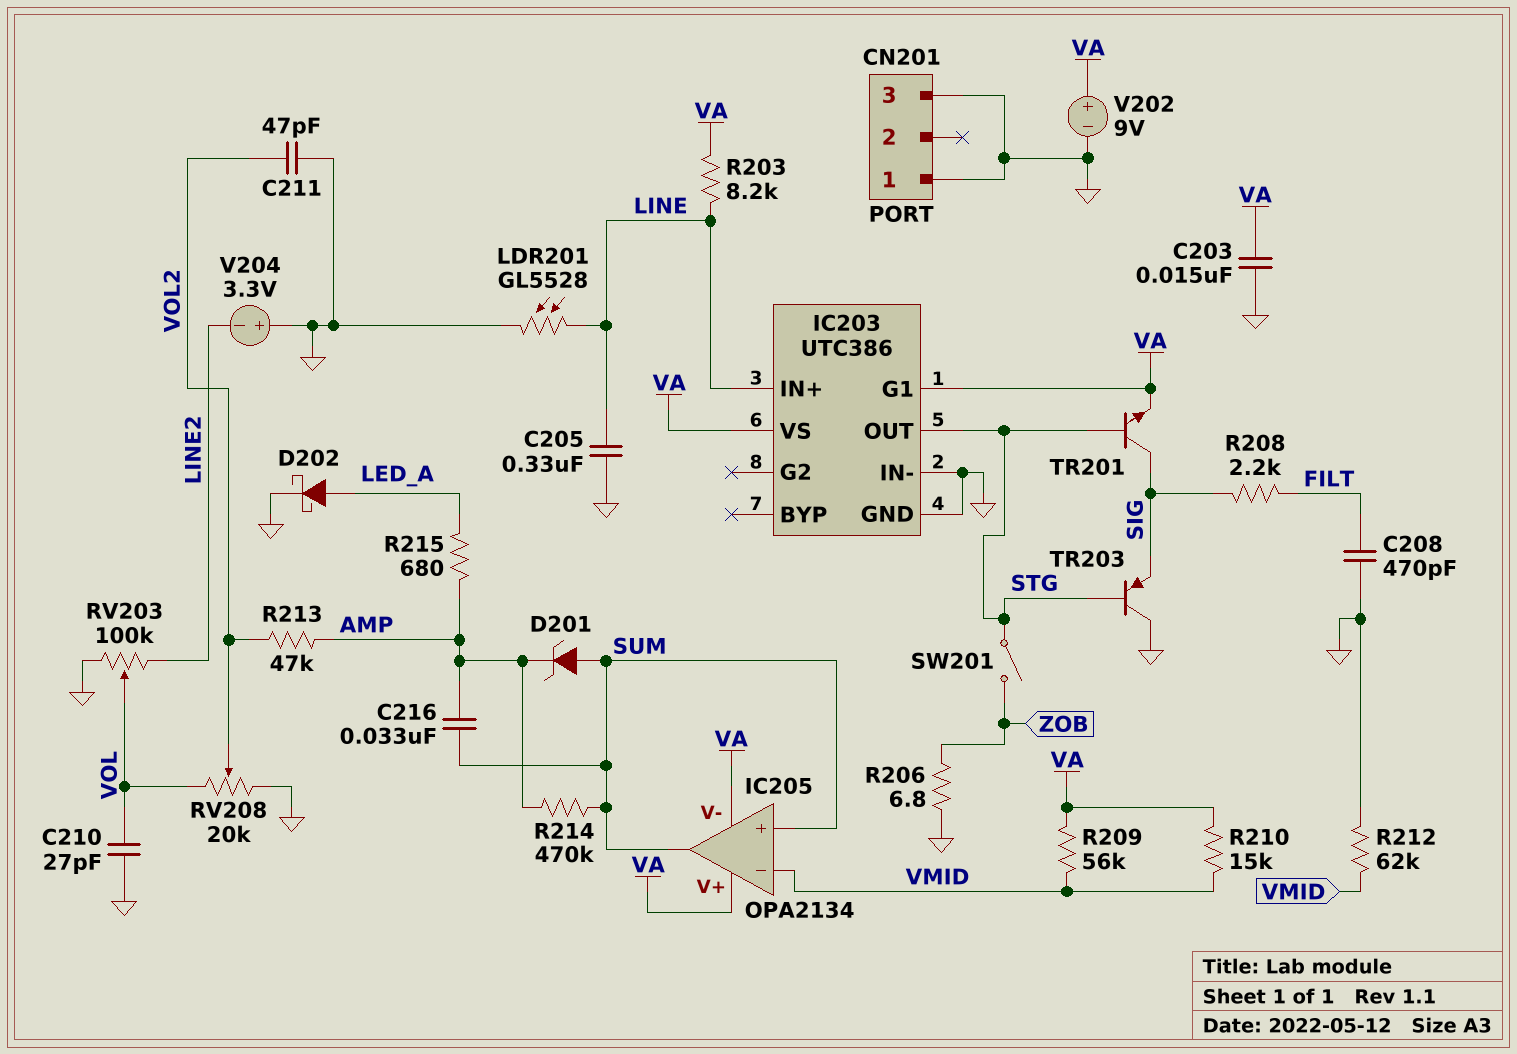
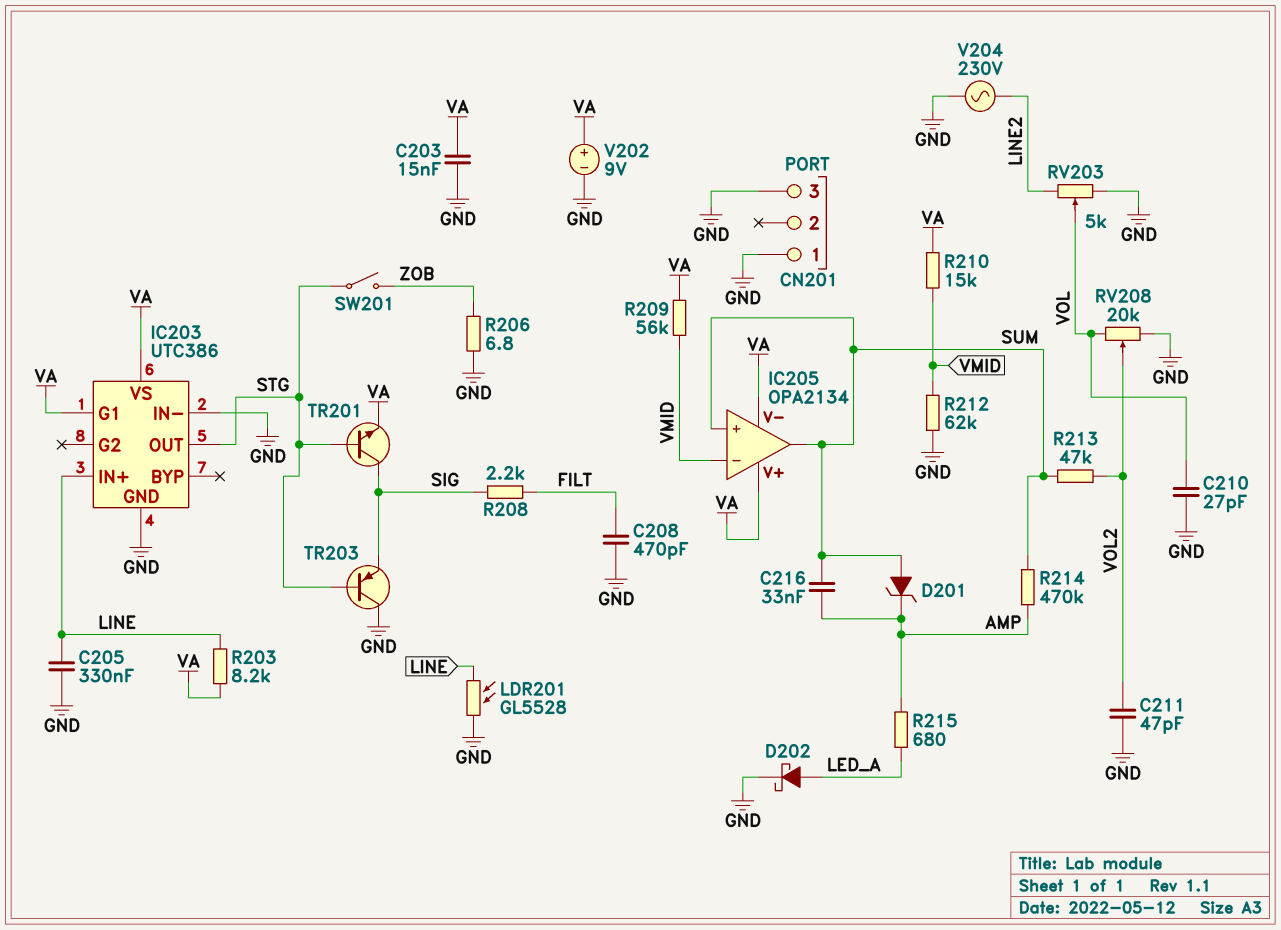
R213: 47k (AMP, VOL2) -> 47k (SUM, VOL2)
RV203: 100k (GND, LINE2, wiper VOL) -> 5k (GND, LINE2, wiper VOL)
V204: 3.3V (plus GND, minus LINE2) -> AC 230V (GND, LINE2)

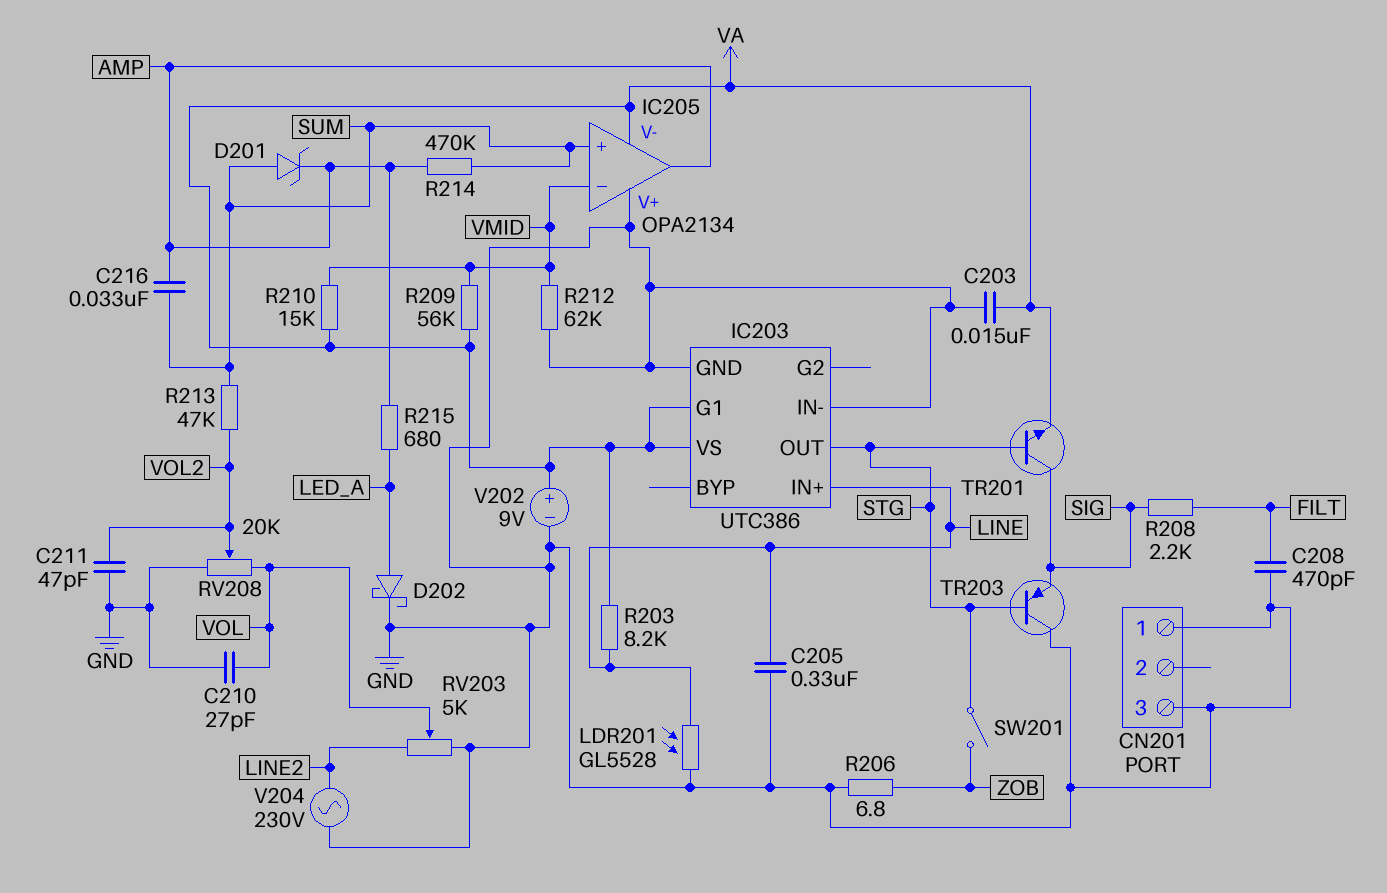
IC205 pin V+: VA -> GND
IC205 pin out: SUM -> AMP

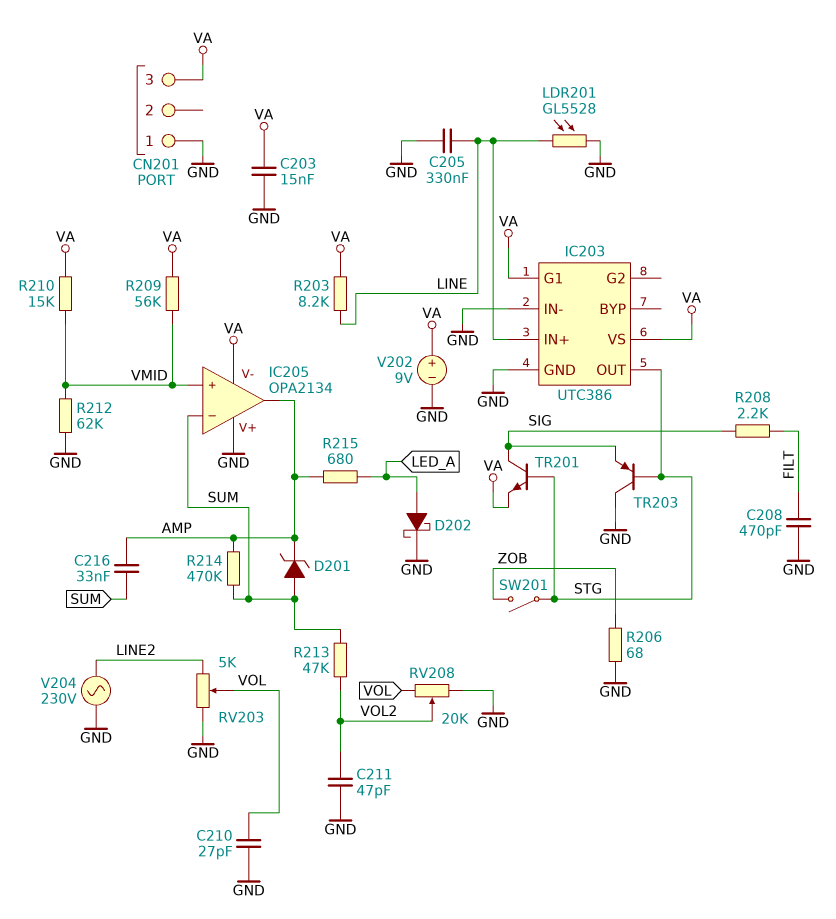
CN201 pin 3: GND -> VA
IC205 pin in+: SUM -> VMID
IC205 pin in-: VMID -> SUM
R206: 6.8 (GND, ZOB) -> 68 (GND, ZOB)

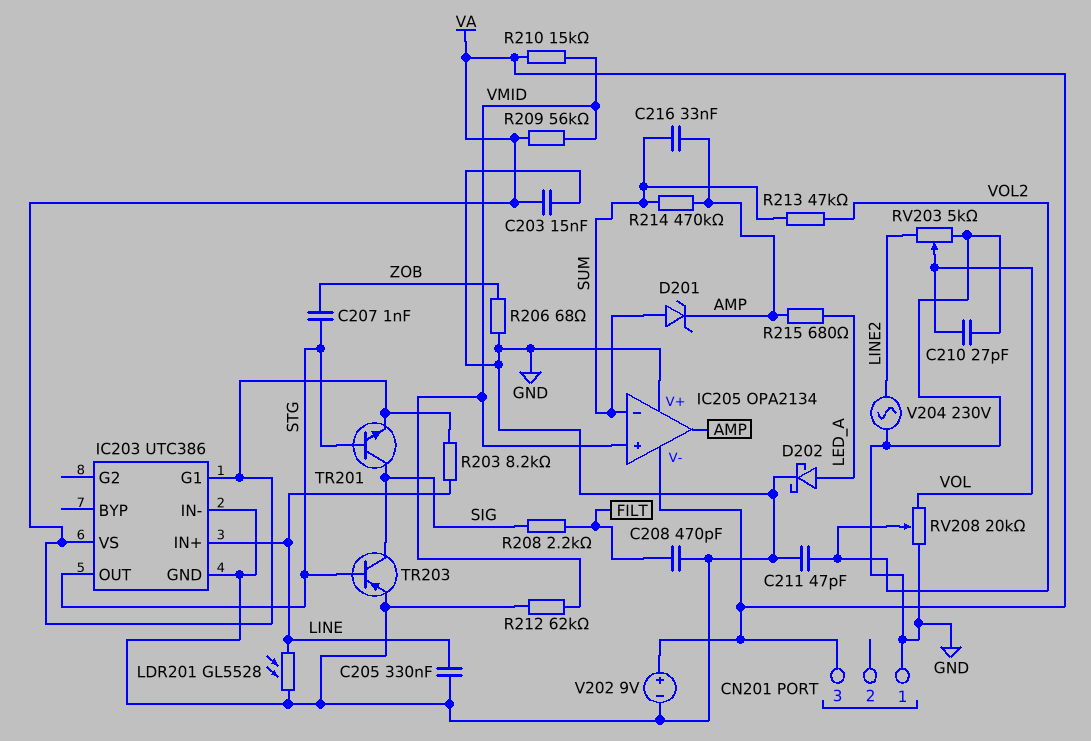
C207: none -> 1nF (STG, ZOB)
SW201: switch (STG, ZOB) -> none
TR203: PNP (B STG, C GND, E SIG) -> PNP (B STG, C SIG, E GND)

